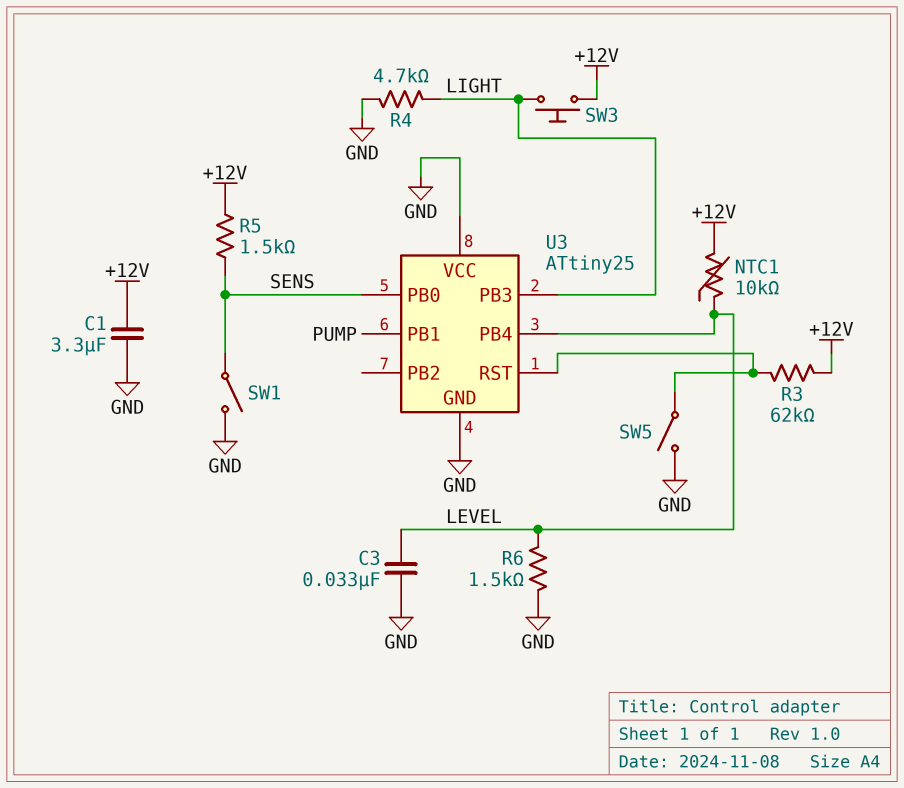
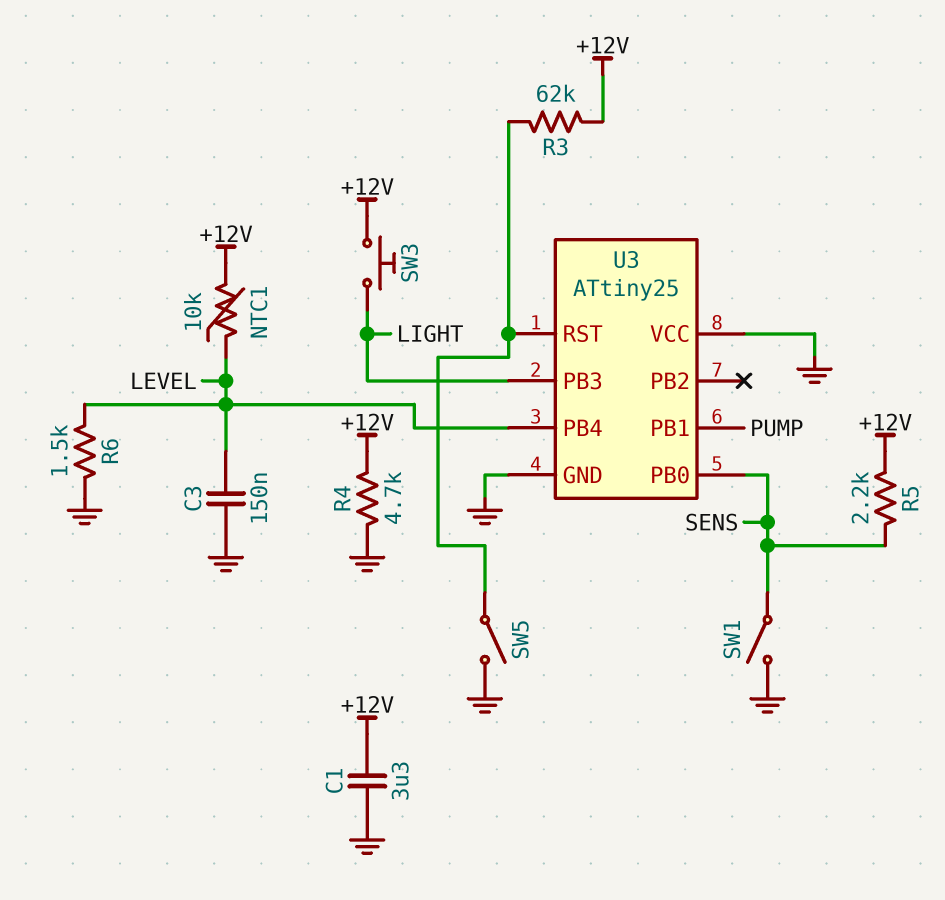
C3: 33nF (GND, LEVEL) -> 150nF (GND, LEVEL)
R4: 4.7k (GND, LIGHT) -> 4.7k (+12V, GND)
R5: 1.5k (+12V, SENS) -> 2.2k (+12V, SENS)

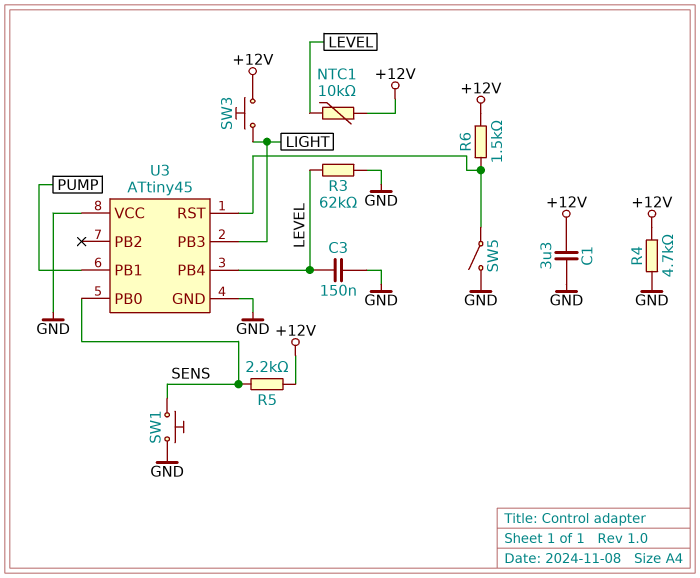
R3: 62k (+12V, U3/RST) -> 62k (GND, LEVEL)
R6: 1.5k (GND, LEVEL) -> 1.5k (+12V, U3/RST)
SW1: switch (GND, SENS) -> button (GND, SENS)
U3: ATtiny25 -> ATtiny45

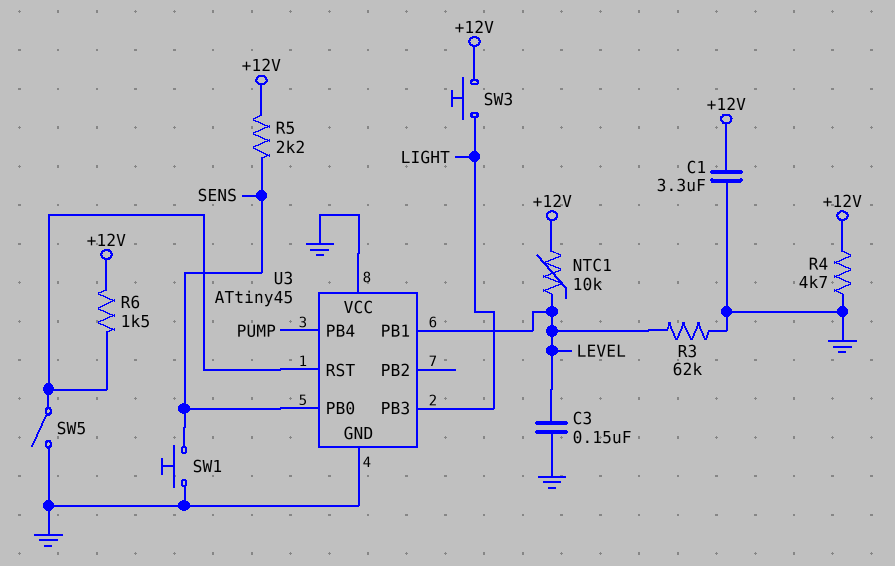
U3 pin PB1: PUMP -> LEVEL
U3 pin PB4: LEVEL -> PUMP

